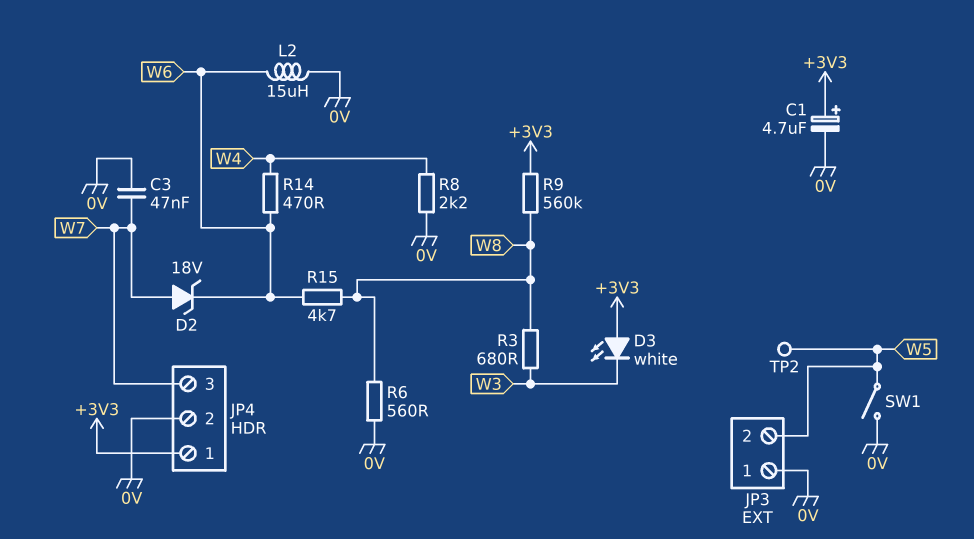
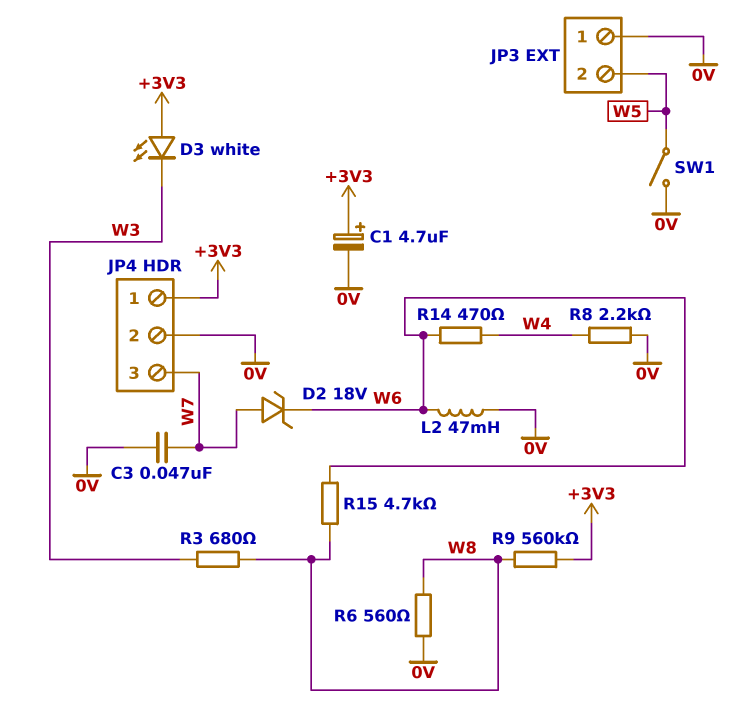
L2: 15uH (0V, W6) -> 47mH (0V, W6)
TP2: test point (W5) -> none

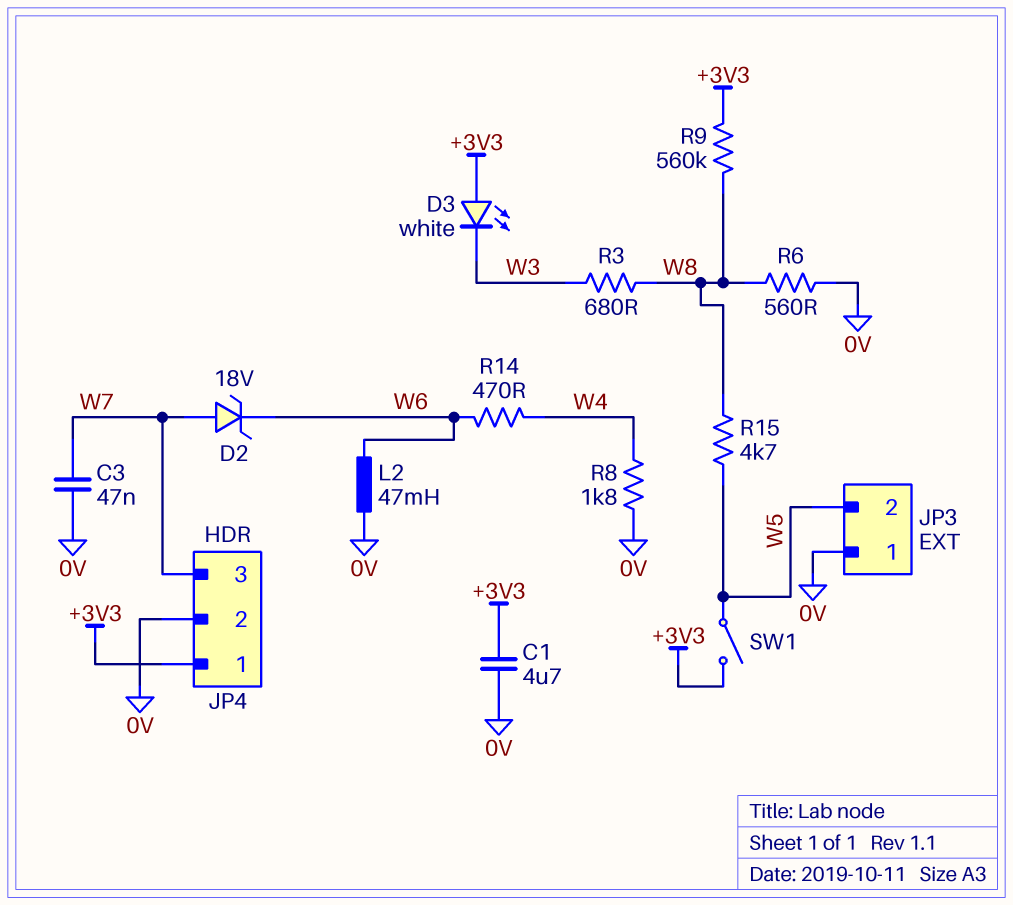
C1: 4.7uF (plus +3V3, minus 0V) -> 4.7uF (+3V3, 0V)
R8: 2.2k (0V, W4) -> 1.8k (0V, W4)
R15: 4.7k (W6, W8) -> 4.7k (W5, W8)
SW1: switch (0V, W5) -> switch (+3V3, W5)

